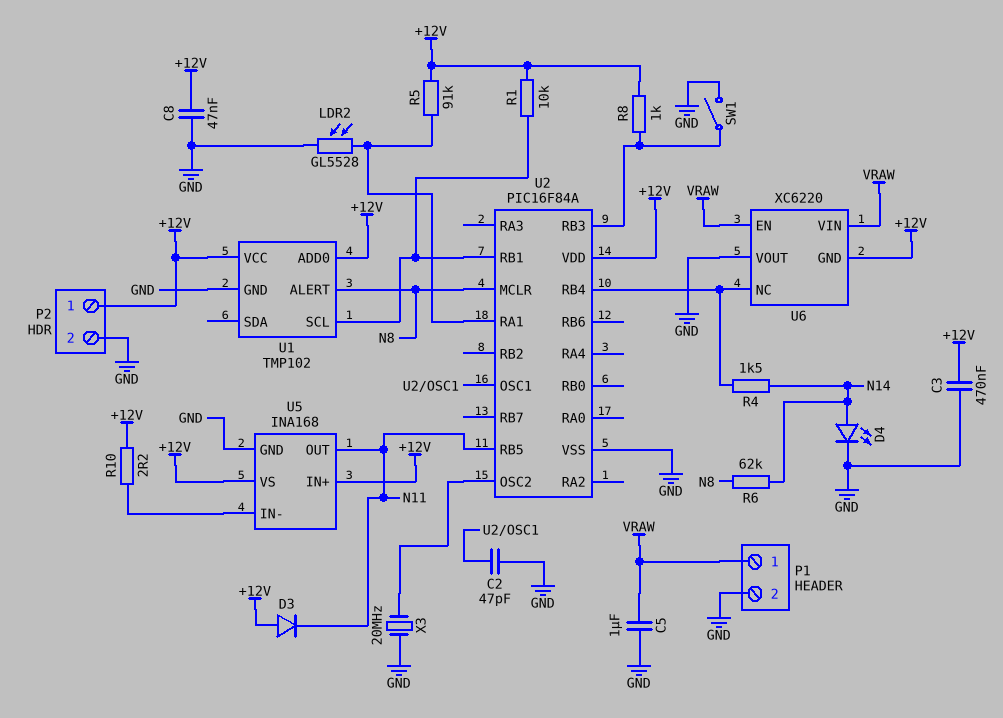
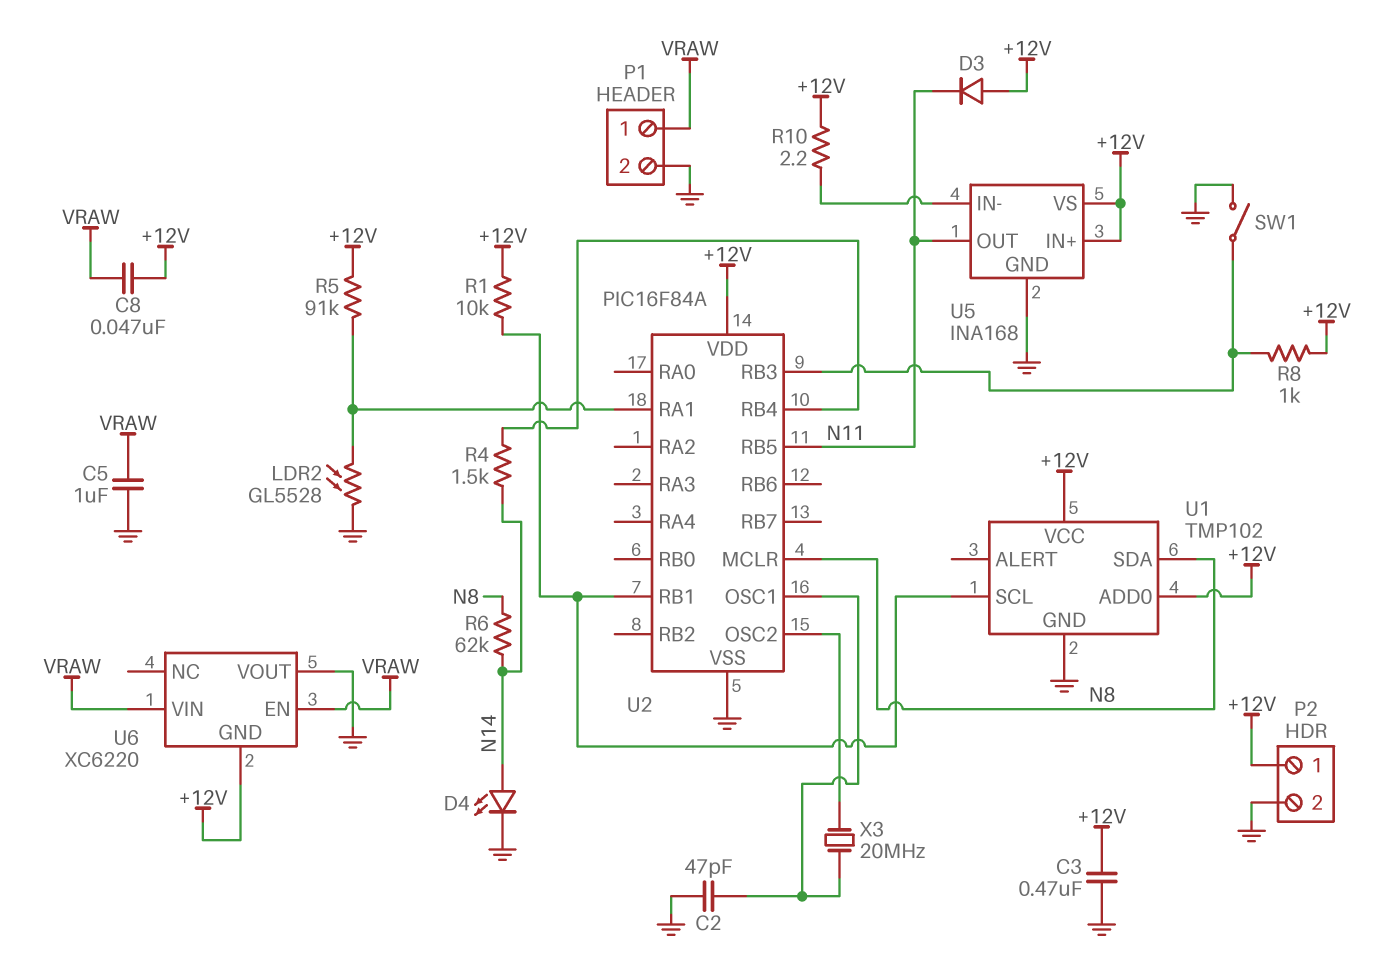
C8: 47nF (+12V, GND) -> 47nF (+12V, VRAW)
U1 pin ALERT: N8 -> none
U1 pin SDA: none -> N8
U6 pin NC: U2/RB4 -> none
X3: 20MHz (GND, U2/OSC2) -> 20MHz (U2/OSC1, U2/OSC2)

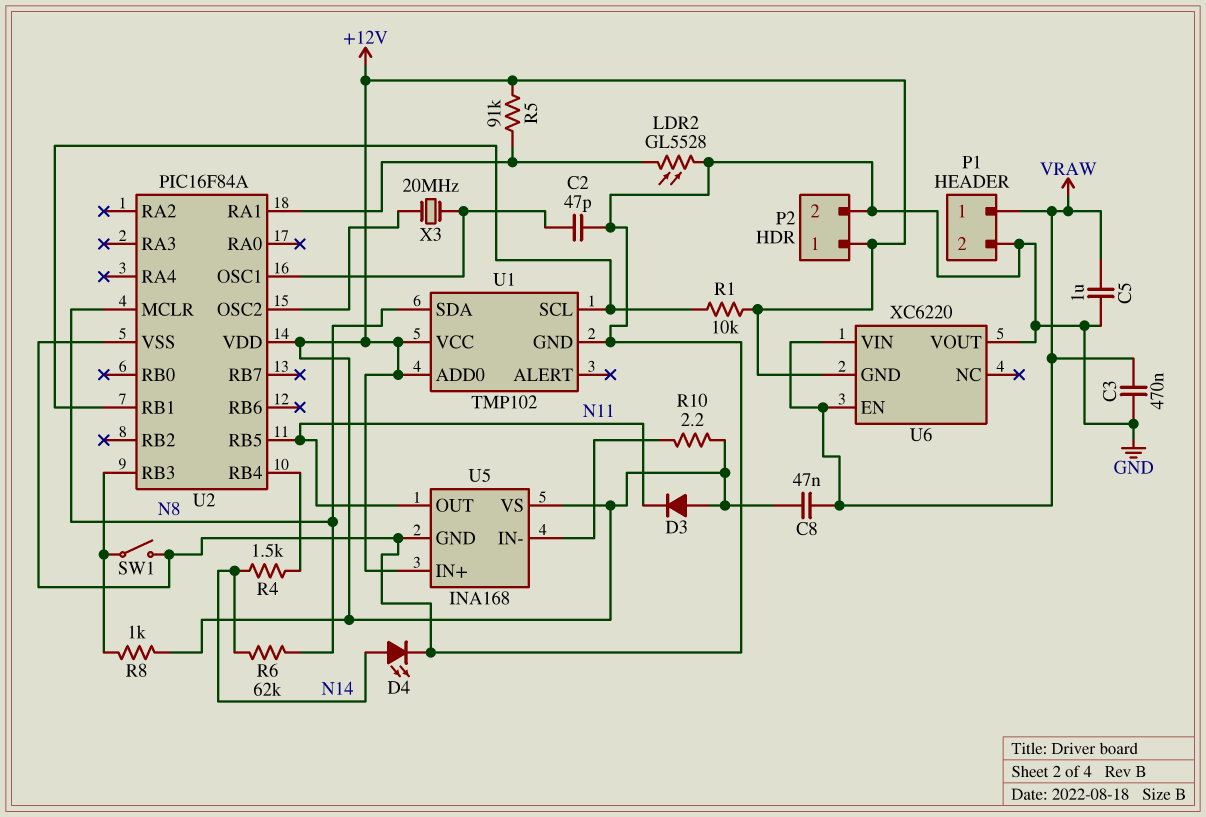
C3: 470nF (+12V, GND) -> 470nF (GND, VRAW)

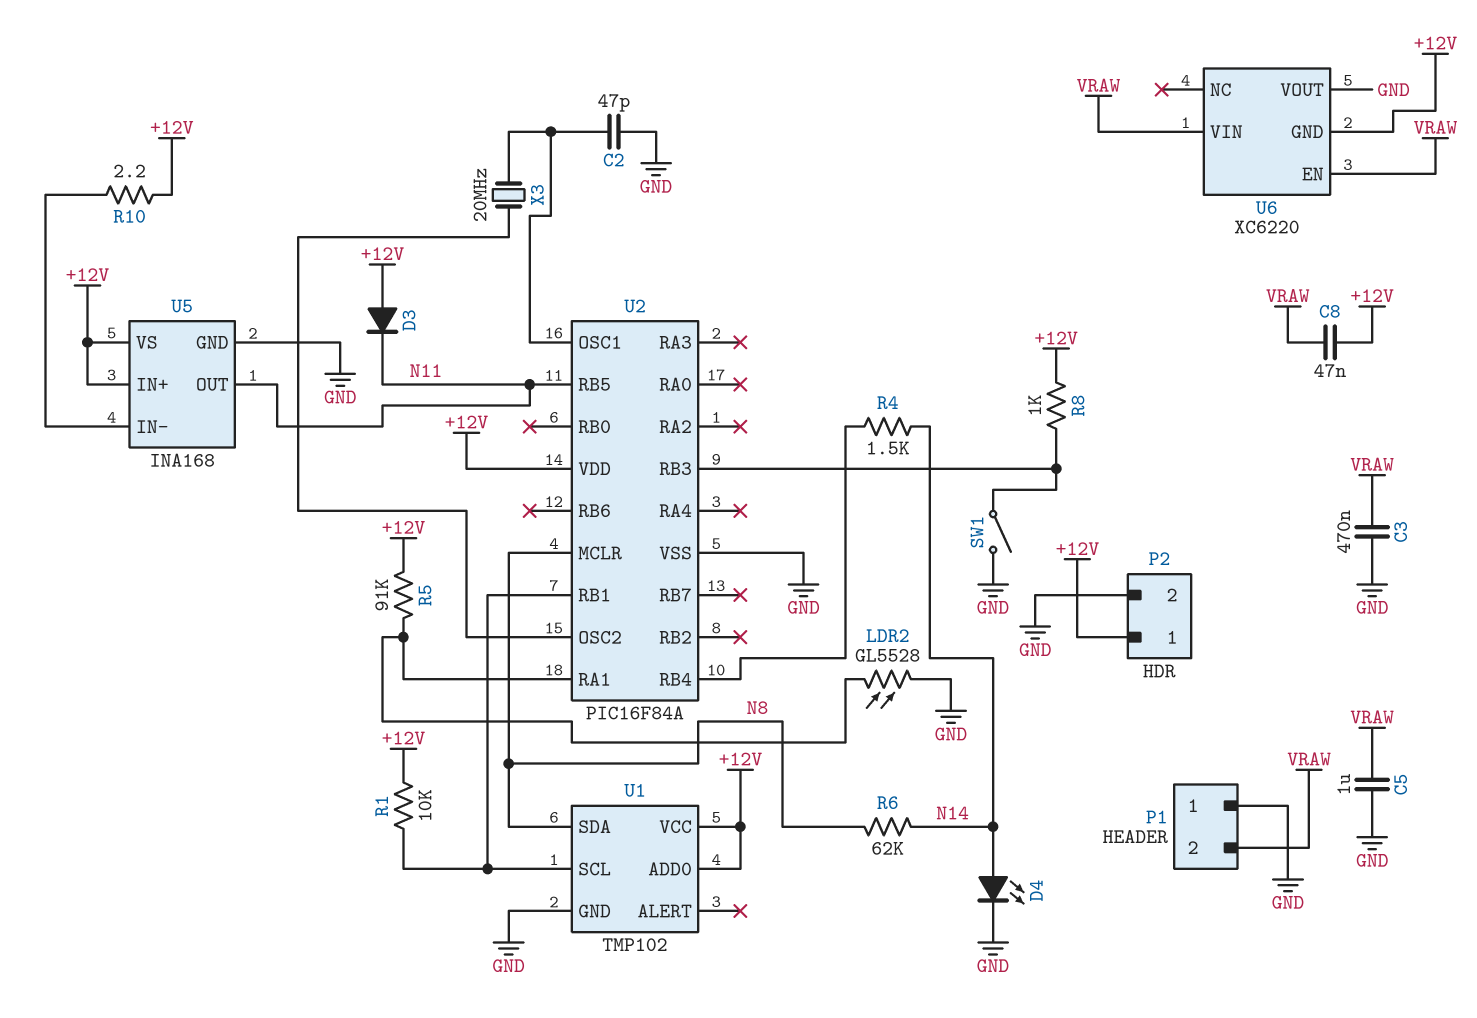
P1 pin 1: VRAW -> GND
P1 pin 2: GND -> VRAW

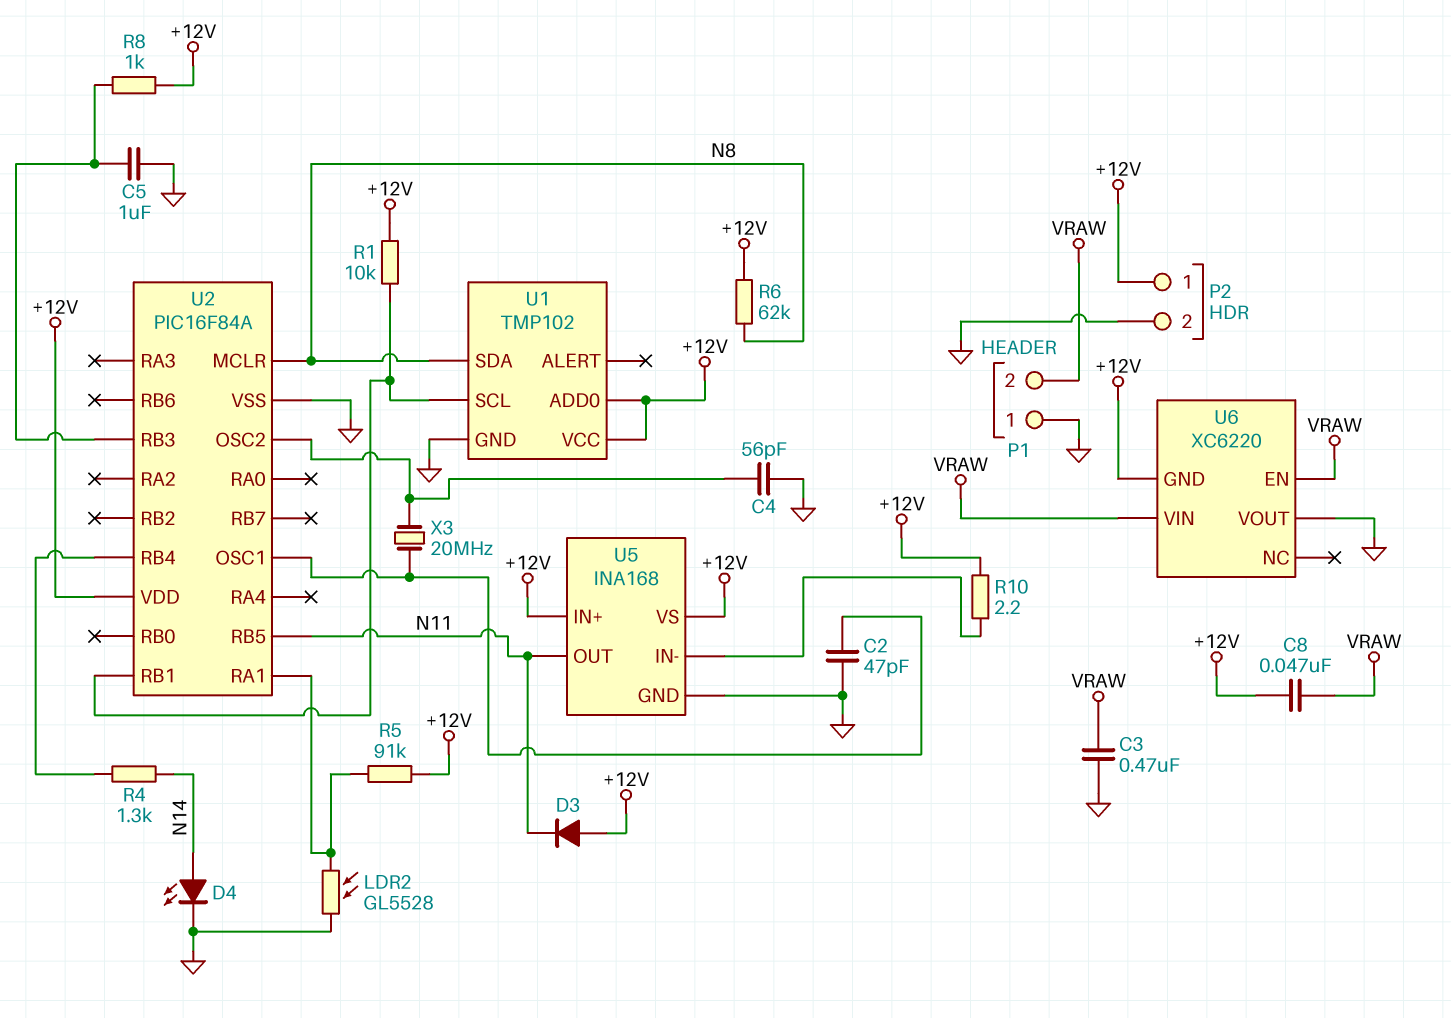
C4: none -> 56pF (GND, U2/OSC2)
C5: 1uF (GND, VRAW) -> 1uF (GND, U2/RB3)
R4: 1.5k (N14, U2/RB4) -> 1.3k (N14, U2/RB4)
R6: 62k (N8, N14) -> 62k (+12V, N8)
SW1: switch (GND, U2/RB3) -> none

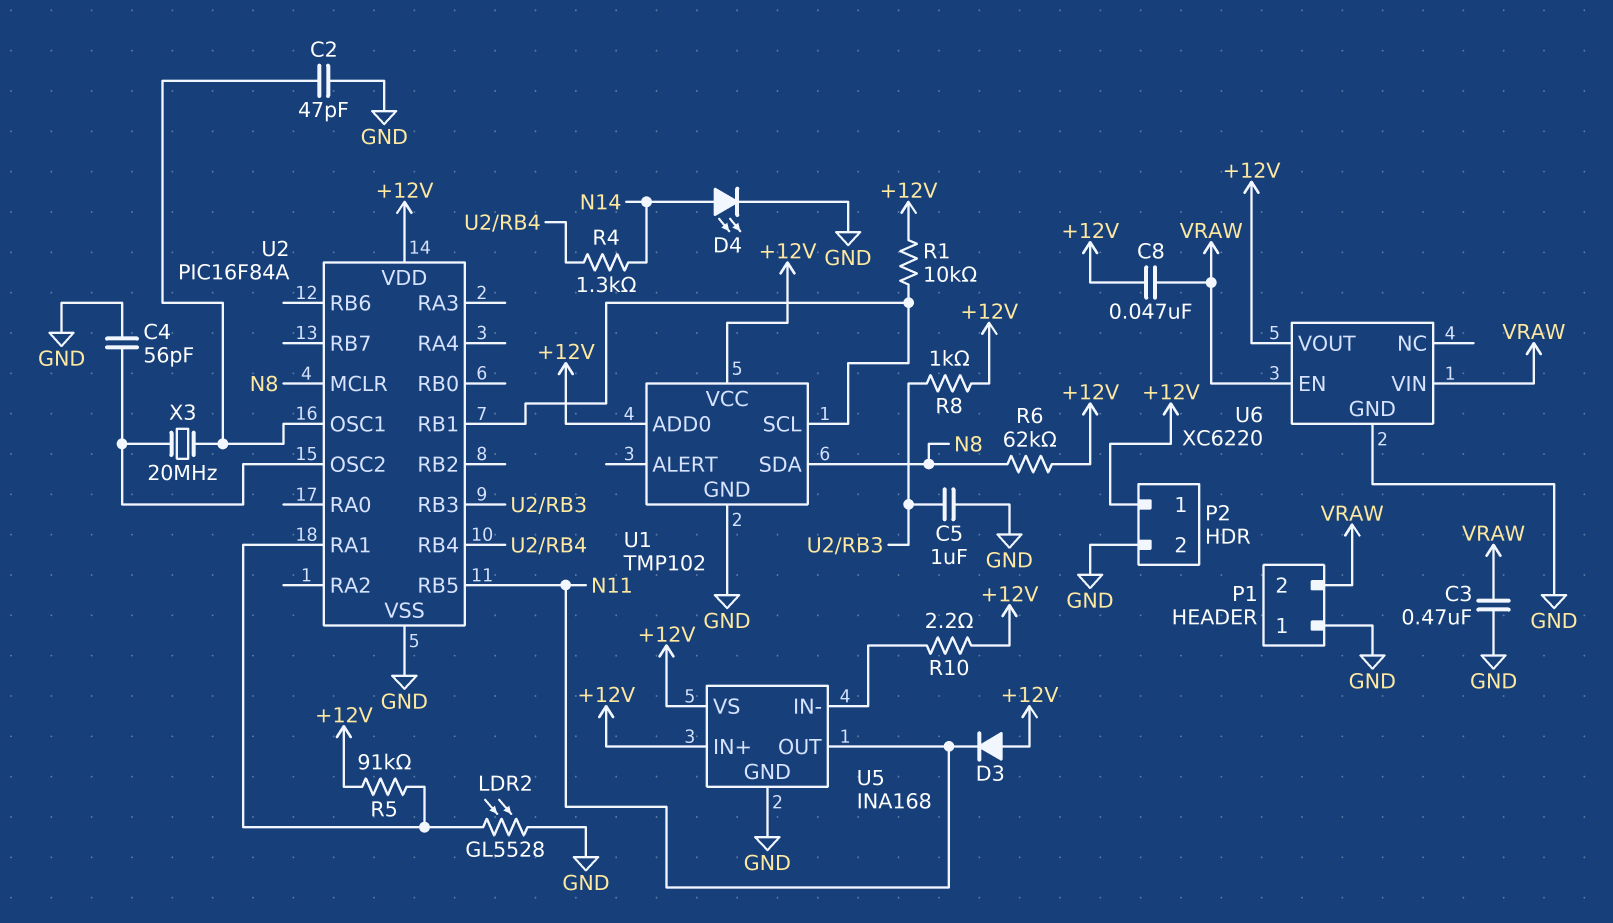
U6 pin GND: +12V -> GND
U6 pin VOUT: GND -> +12V

